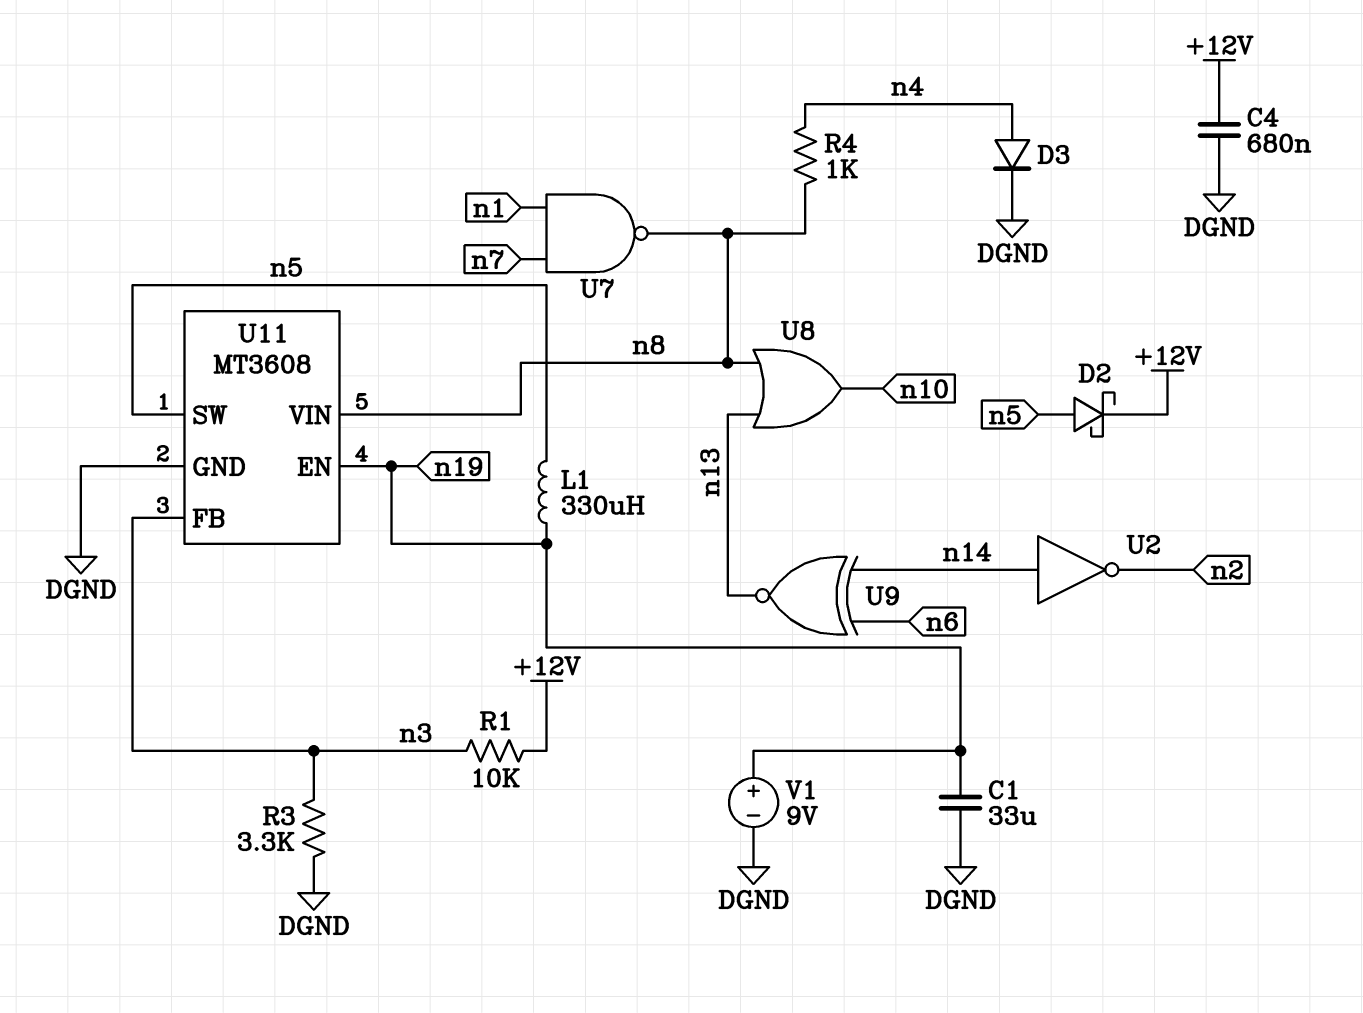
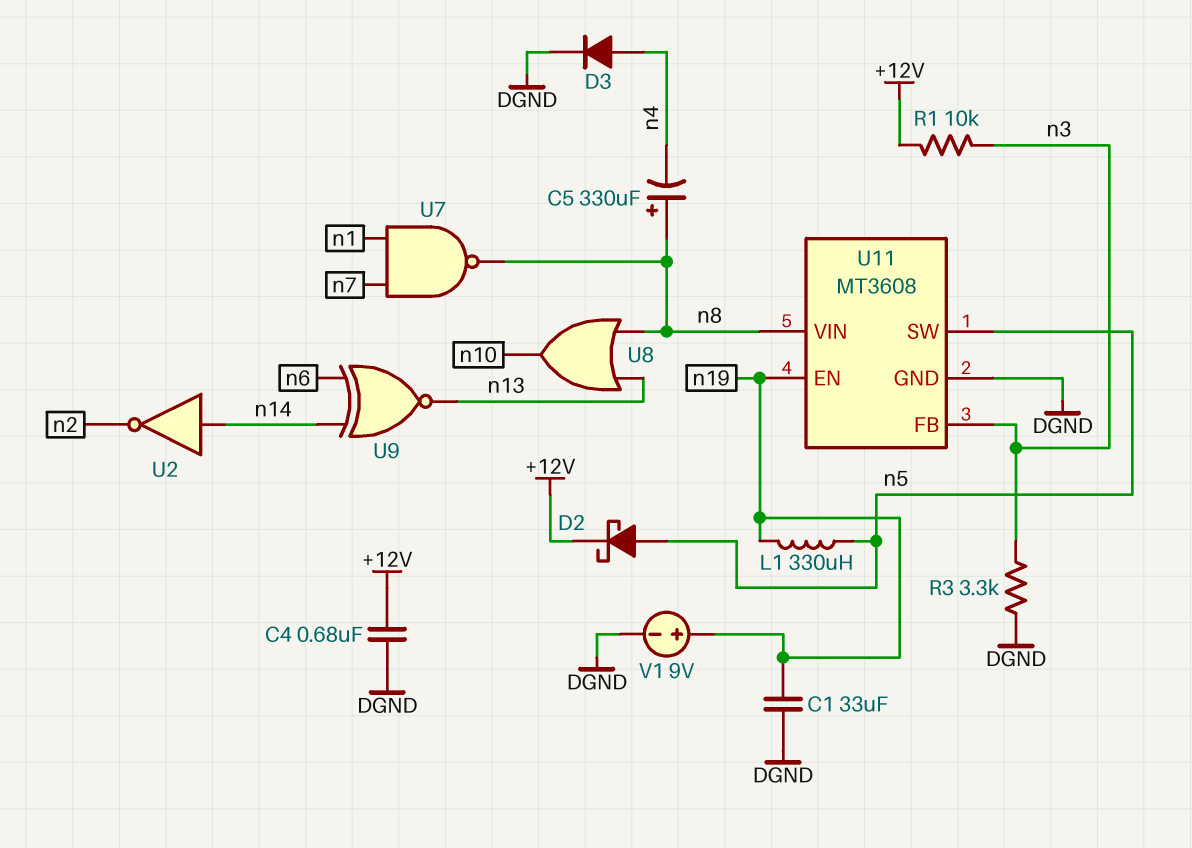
C5: none -> 330uF (plus n8, minus n4)
R4: 1k (n4, n8) -> none

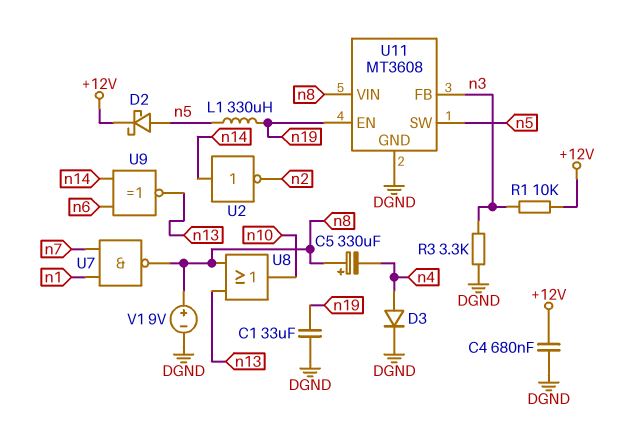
V1: 9V (plus n19, minus DGND) -> 9V (plus n8, minus DGND)

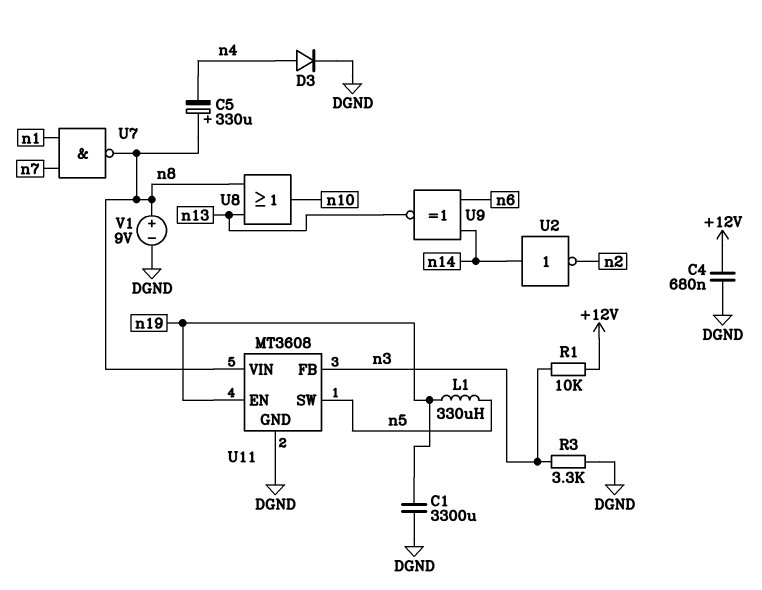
C1: 33uF (DGND, n19) -> 3300uF (DGND, n19)
D2: schottky (A n5, K +12V) -> none

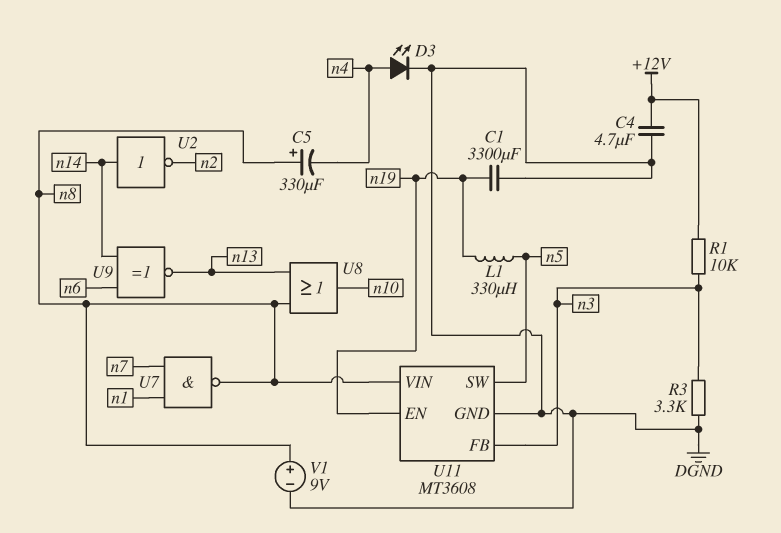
C4: 680nF (+12V, DGND) -> 4.7uF (+12V, DGND)
D3: diode (A n4, K DGND) -> LED (A n4, K DGND)

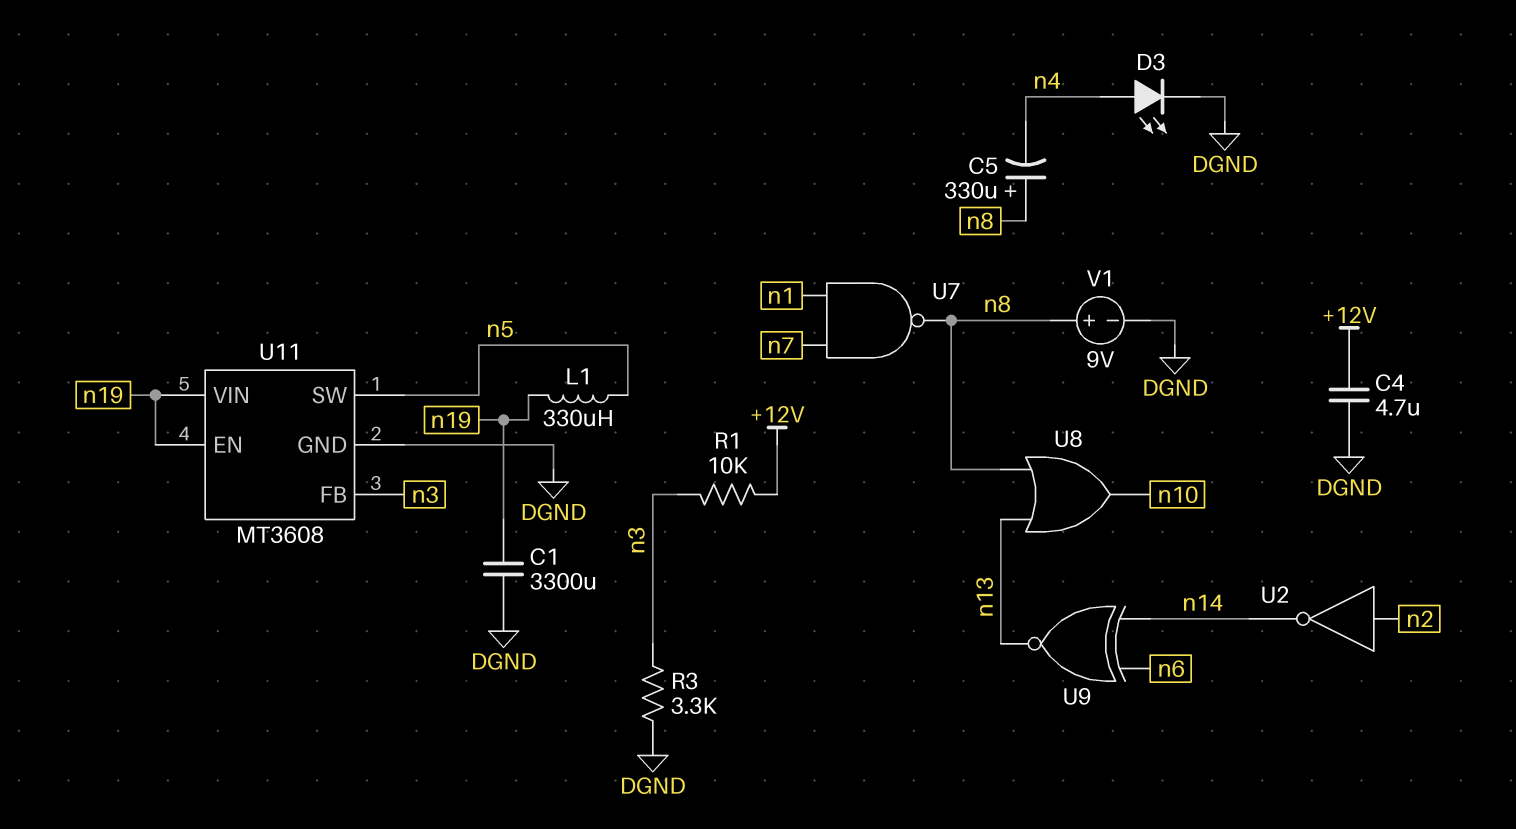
U2: NOT (in n14, out n2) -> NOT (in n2, out n14)
U11 pin VIN: n8 -> n19

